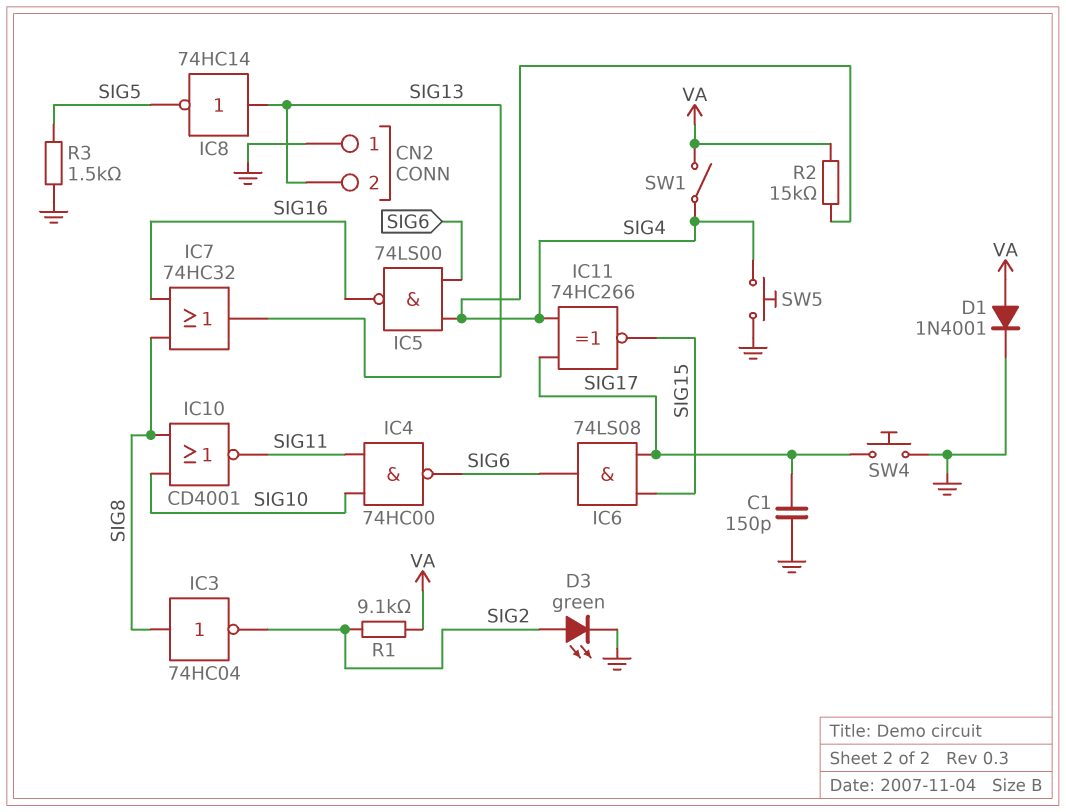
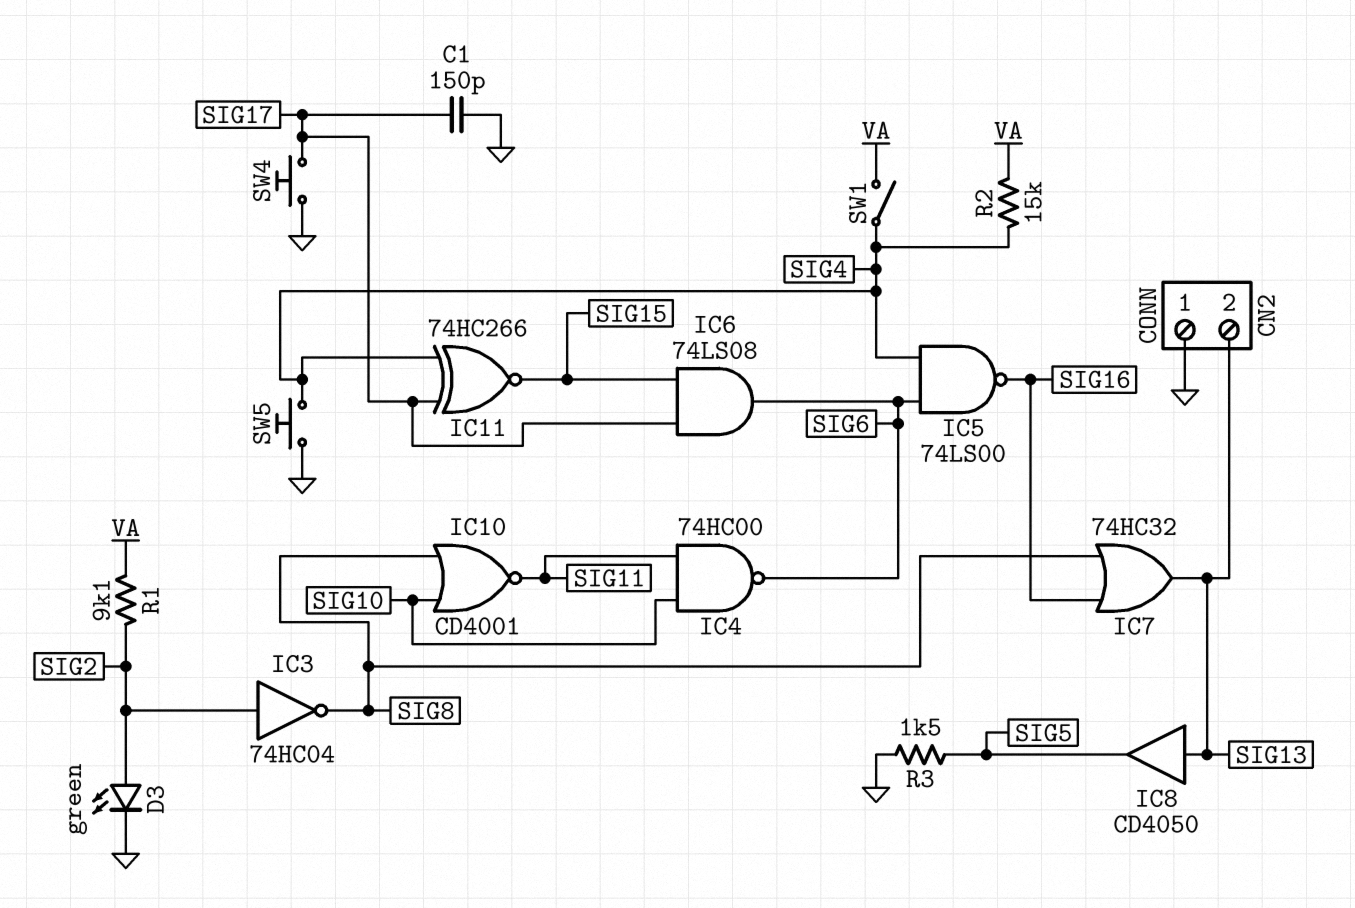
D1: diode 1N4001 (A VA, K GND) -> none
IC3: NOT 74HC04 (in SIG8, out SIG2) -> NOT 74HC04 (in SIG2, out SIG8)
IC8: NOT 74HC14 (in SIG13, out SIG5) -> buffer CD4050 (in SIG13, out SIG5)

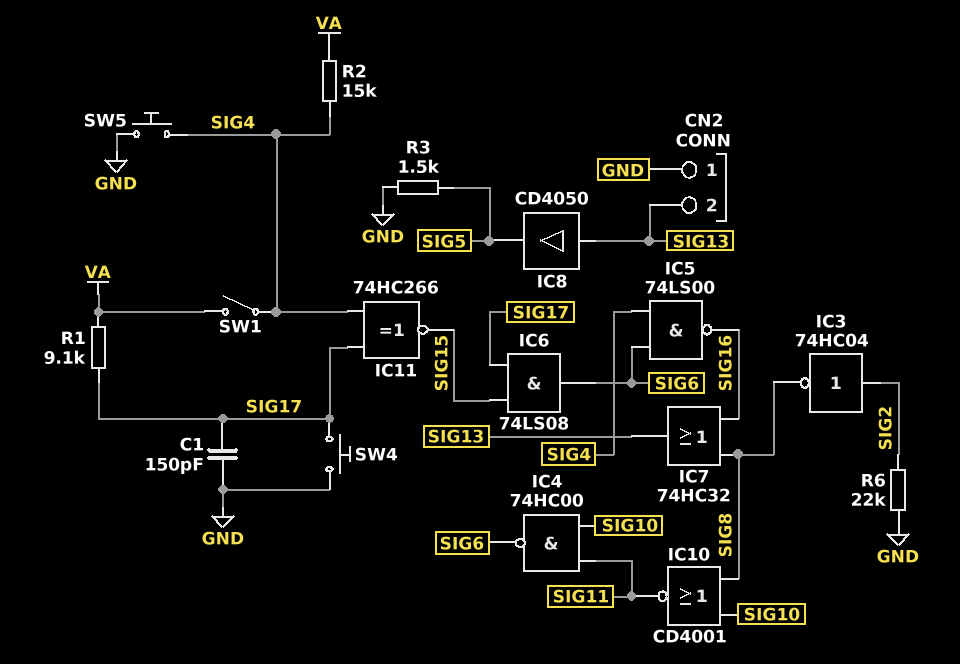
D3: LED green (A SIG2, K GND) -> none
R1: 9.1k (SIG2, VA) -> 9.1k (SIG17, VA)
R6: none -> 22k (GND, SIG2)

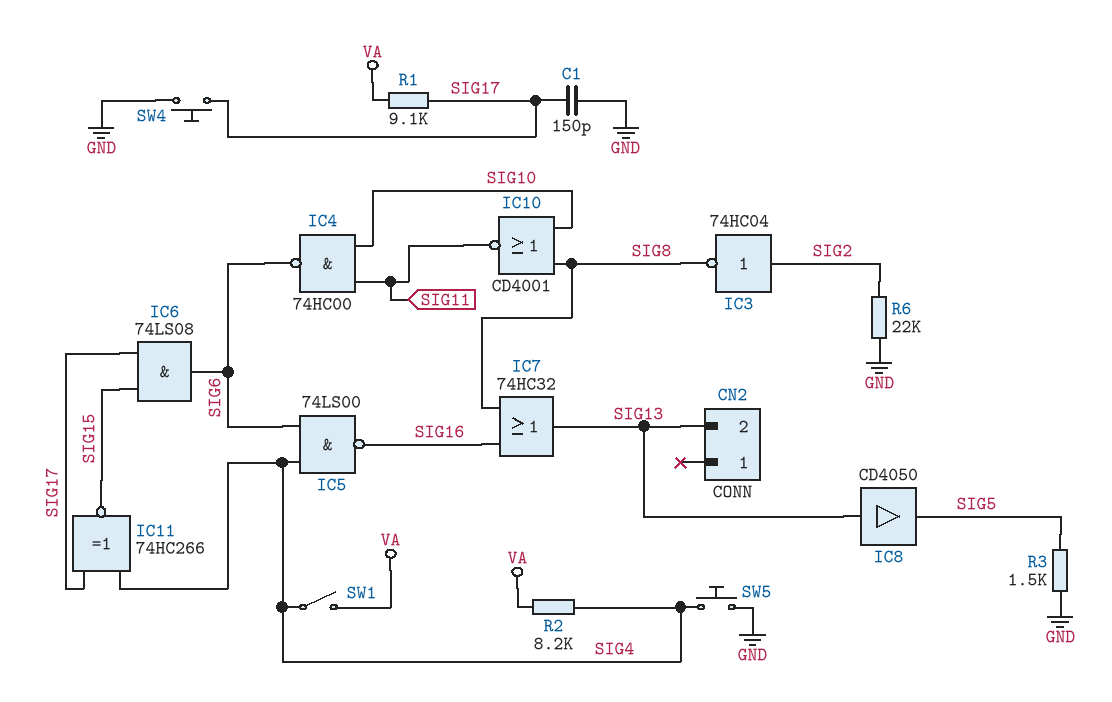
CN2 pin 1: GND -> none
R2: 15k (SIG4, VA) -> 8.2k (SIG4, VA)

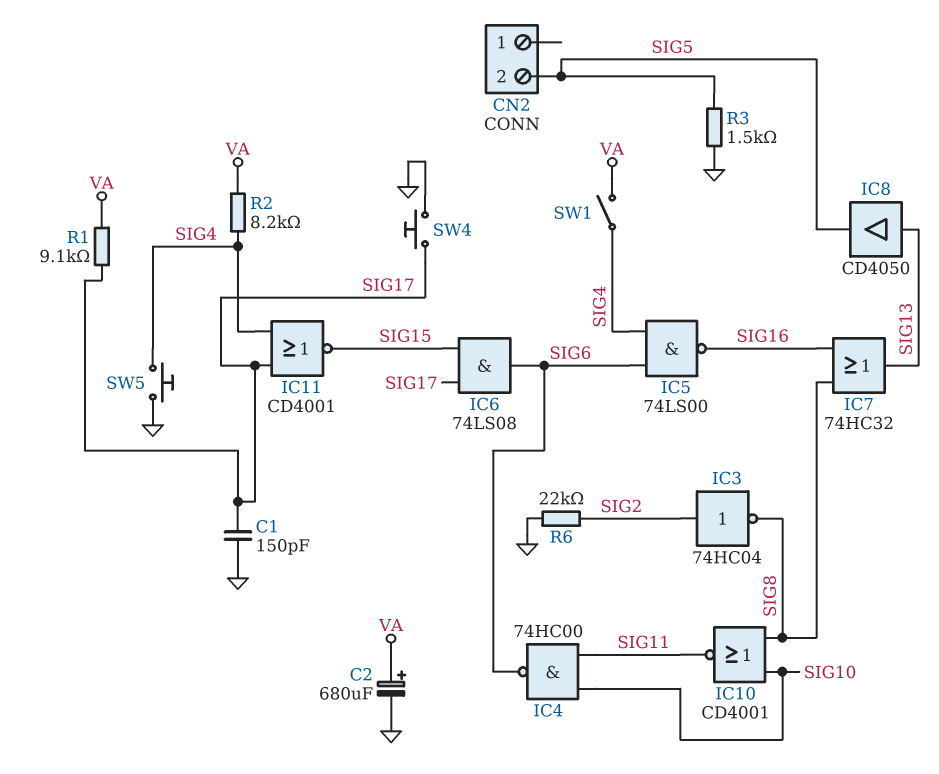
C2: none -> 680uF (plus VA, minus GND)
CN2 pin 2: SIG13 -> SIG5
IC11: XNOR 74HC266 (in SIG4, in SIG17, out SIG15) -> NOR CD4001 (in SIG4, in SIG17, out SIG15)

